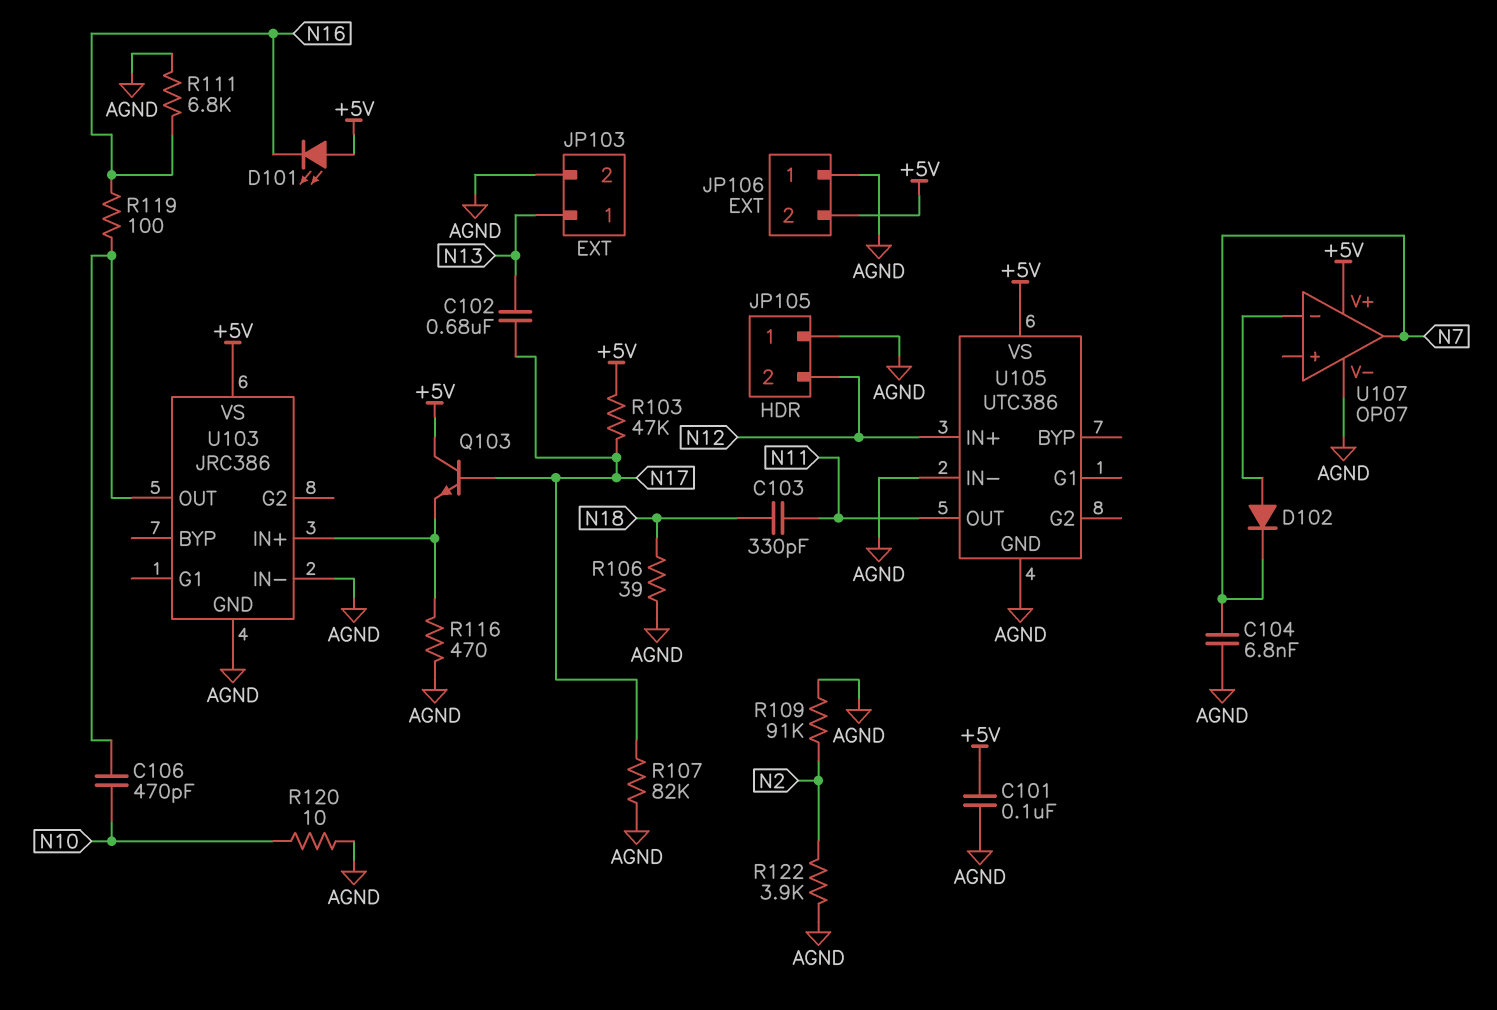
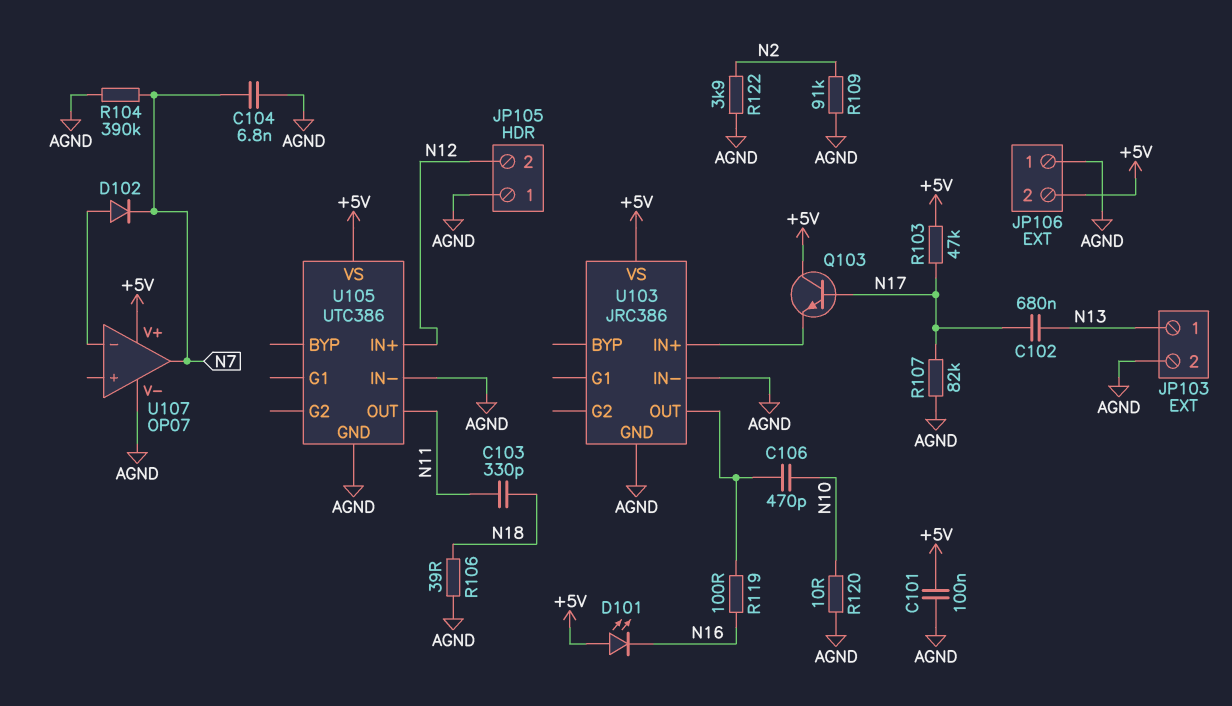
R104: none -> 390k (AGND, N7)
R111: 6.8k (AGND, N16) -> none
R116: 470 (AGND, U103/IN+) -> none

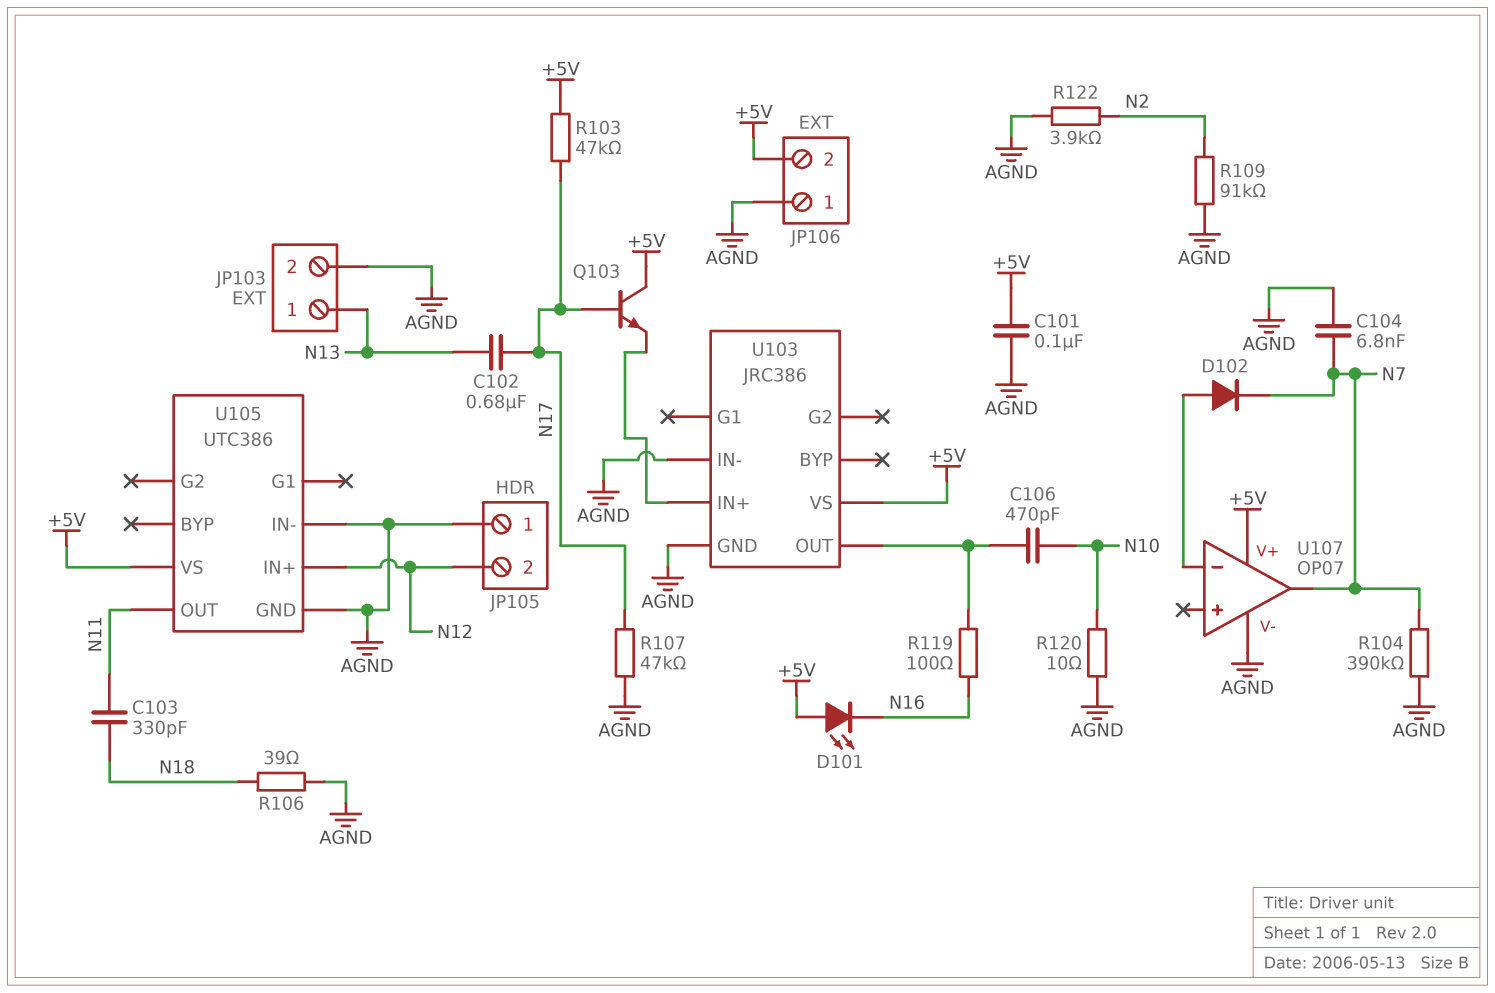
R107: 82k (AGND, N17) -> 47k (AGND, N17)

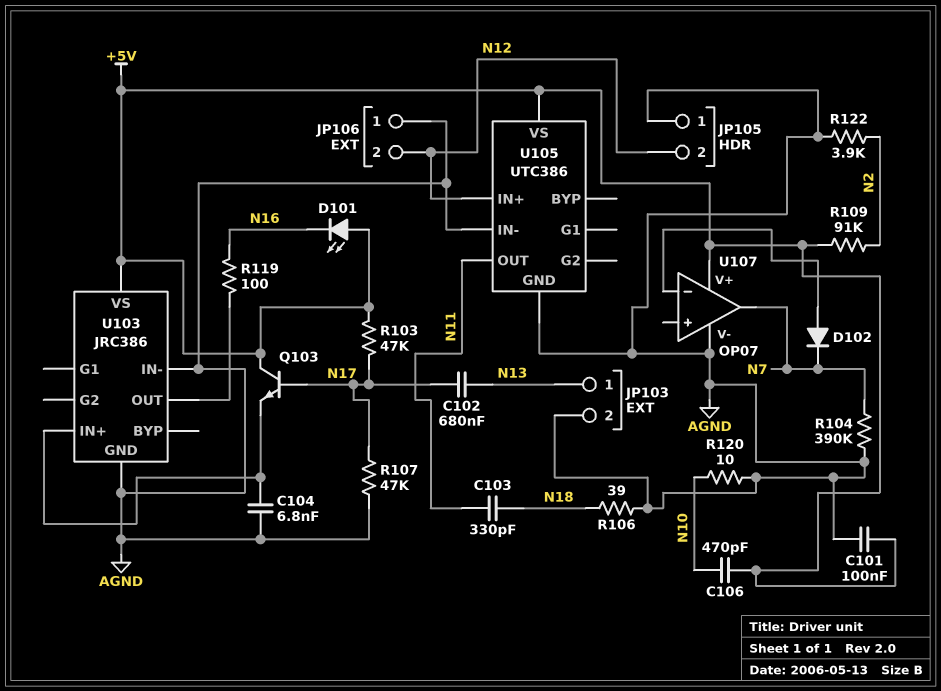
C104: 6.8nF (AGND, N7) -> 6.8nF (AGND, U103/IN+)
C106: 470pF (N10, U103/OUT) -> 470pF (+5V, N10)
JP106 pin 2: +5V -> N12
R109: 91k (AGND, N2) -> 91k (+5V, N2)

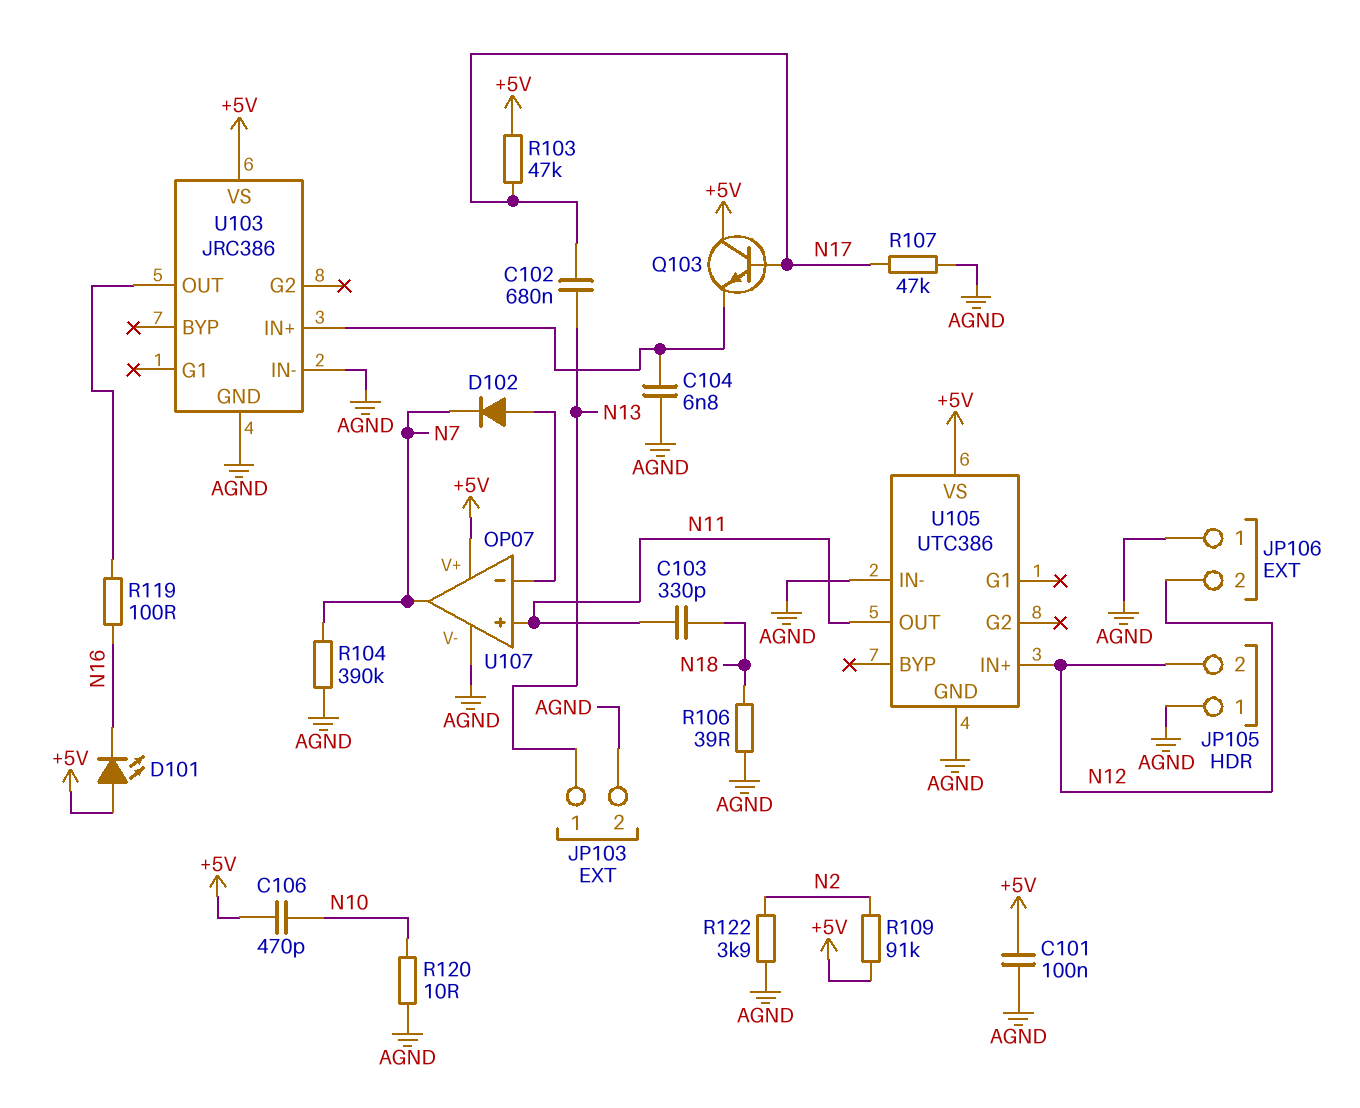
U107 pin in+: none -> N11

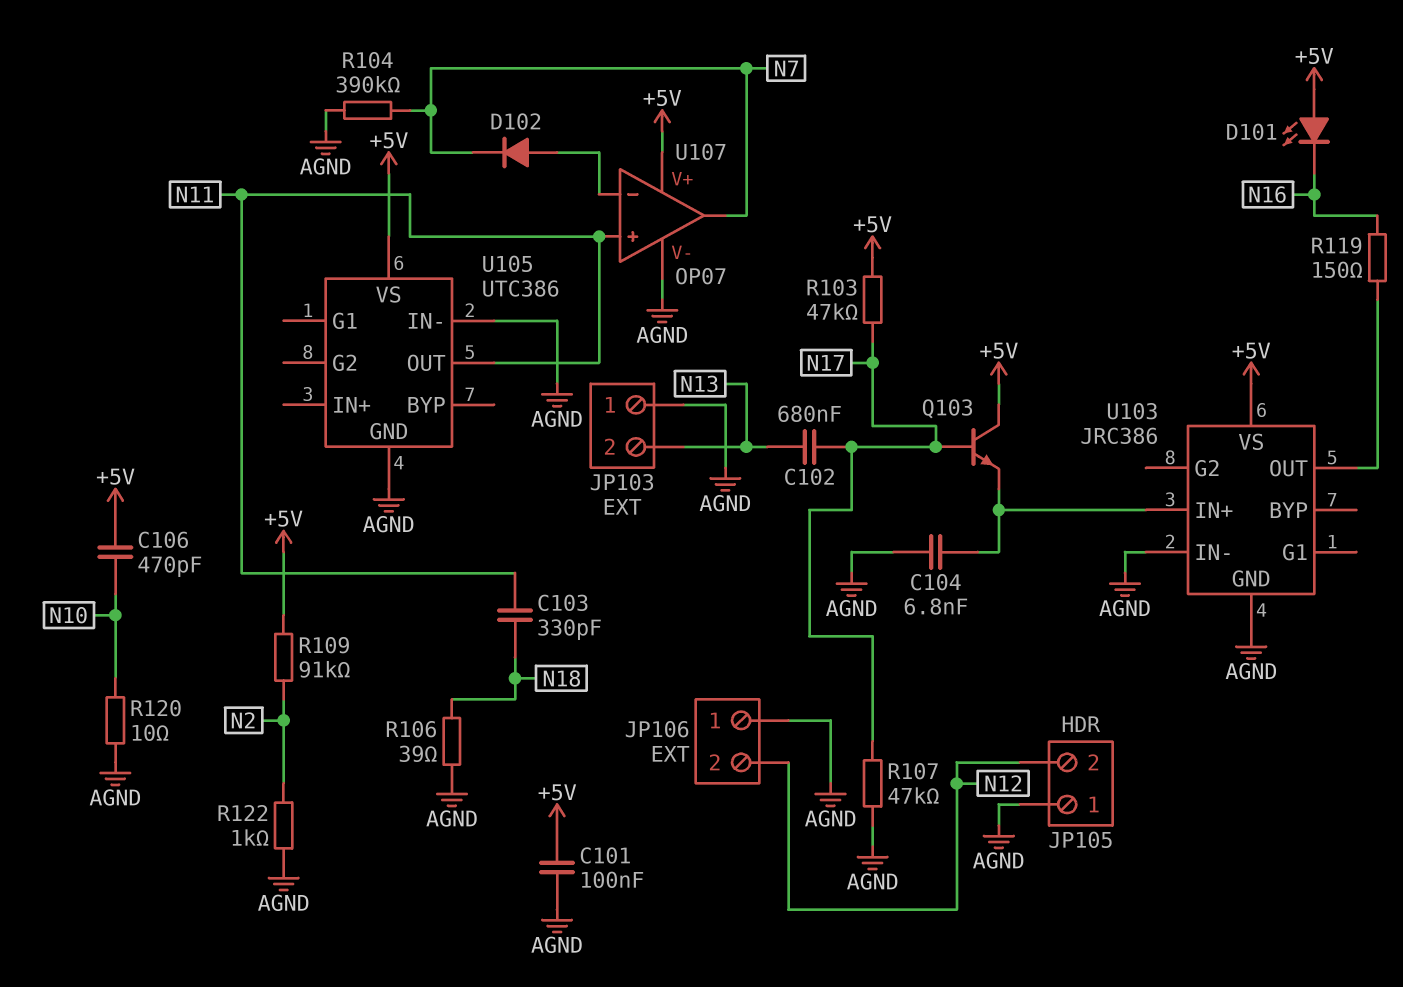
JP103 pin 1: N13 -> AGND
JP103 pin 2: AGND -> N13
R119: 100 (N16, U103/OUT) -> 150 (N16, U103/OUT)
R122: 3.9k (AGND, N2) -> 1k (AGND, N2)
U105 pin IN+: N12 -> none

